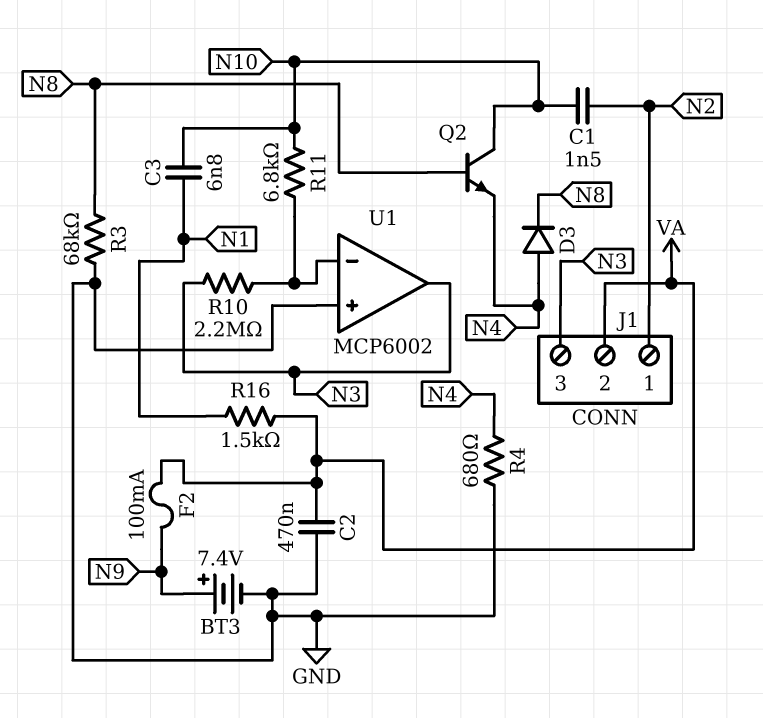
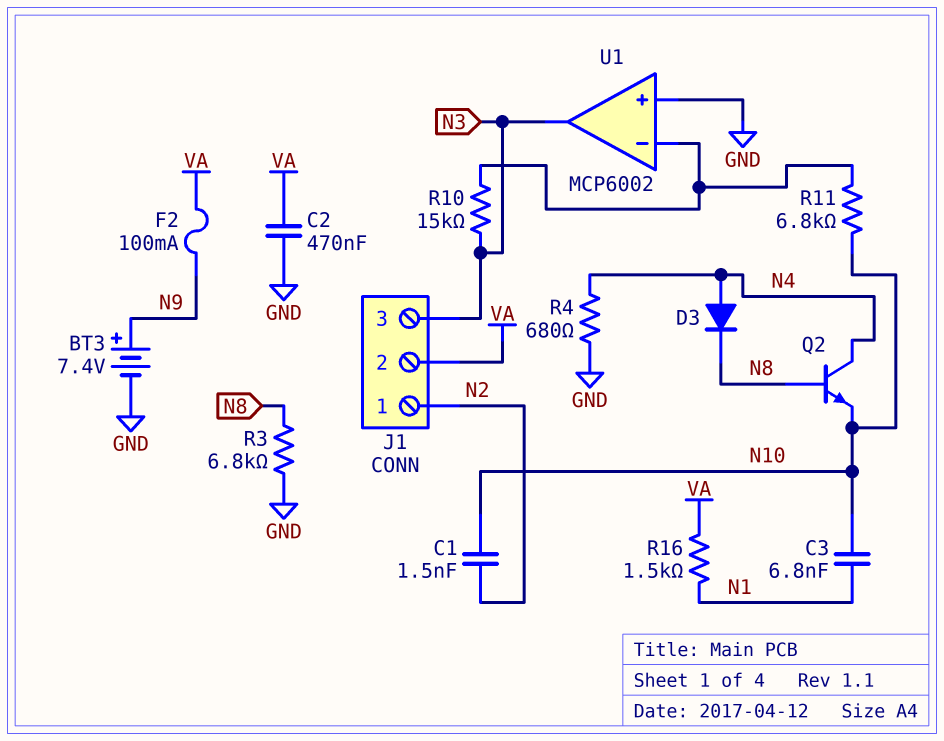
Q2: NPN (B N8, C N10, E N4) -> NPN (B N8, C N4, E N10)
R3: 68k (GND, N8) -> 6.8k (GND, N8)
R10: 2.2M (N3, U1/in-) -> 15k (N3, U1/in-)

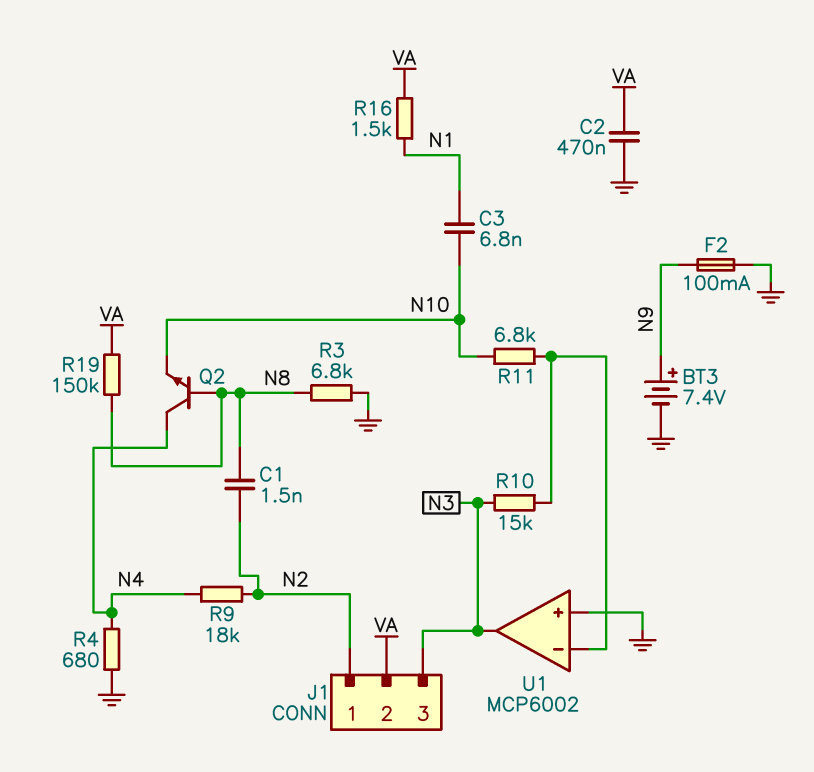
C1: 1.5nF (N2, N10) -> 1.5nF (N2, N8)
D3: diode (A N4, K N8) -> none
F2: 100mA (N9, VA) -> 100mA (GND, N9)
R9: none -> 18k (N2, N4)
R19: none -> 150k (N8, VA)

